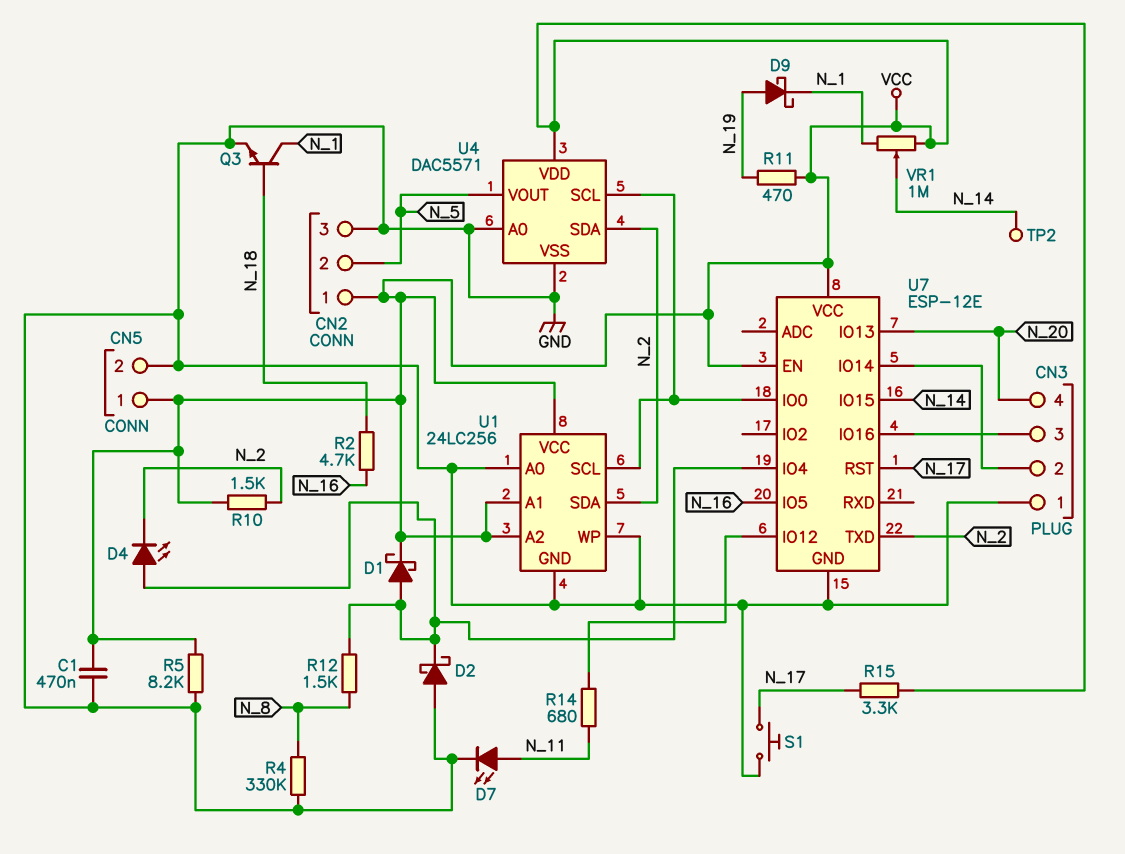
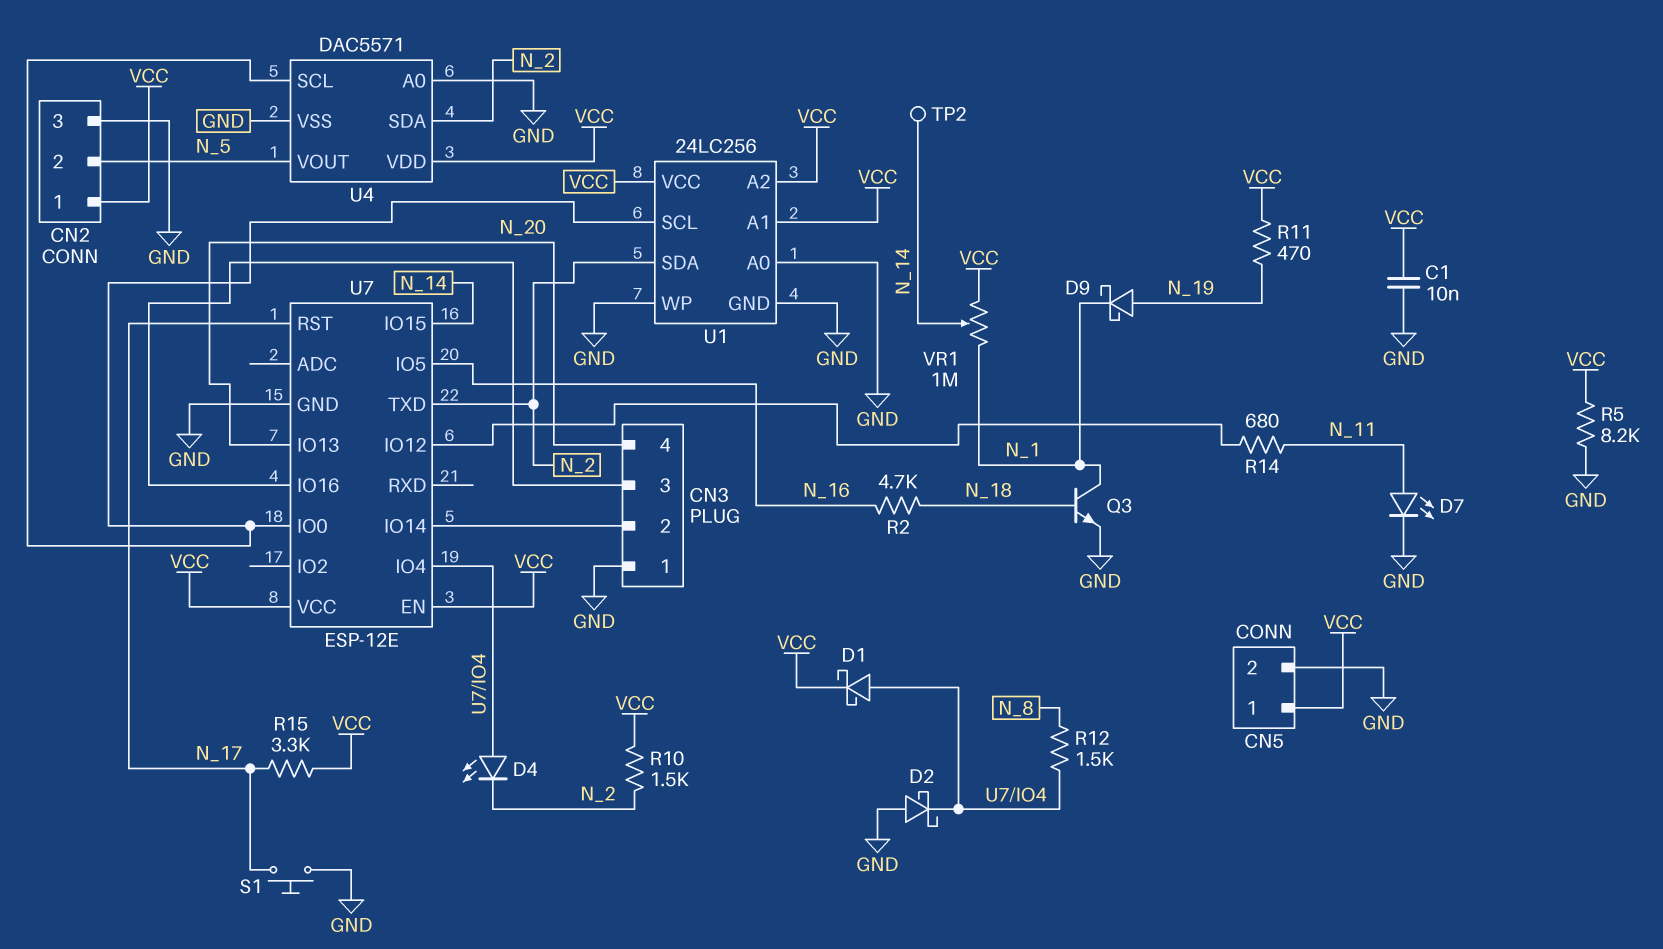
C1: 470nF (GND, VCC) -> 10nF (GND, VCC)
R4: 330k (GND, N_8) -> none

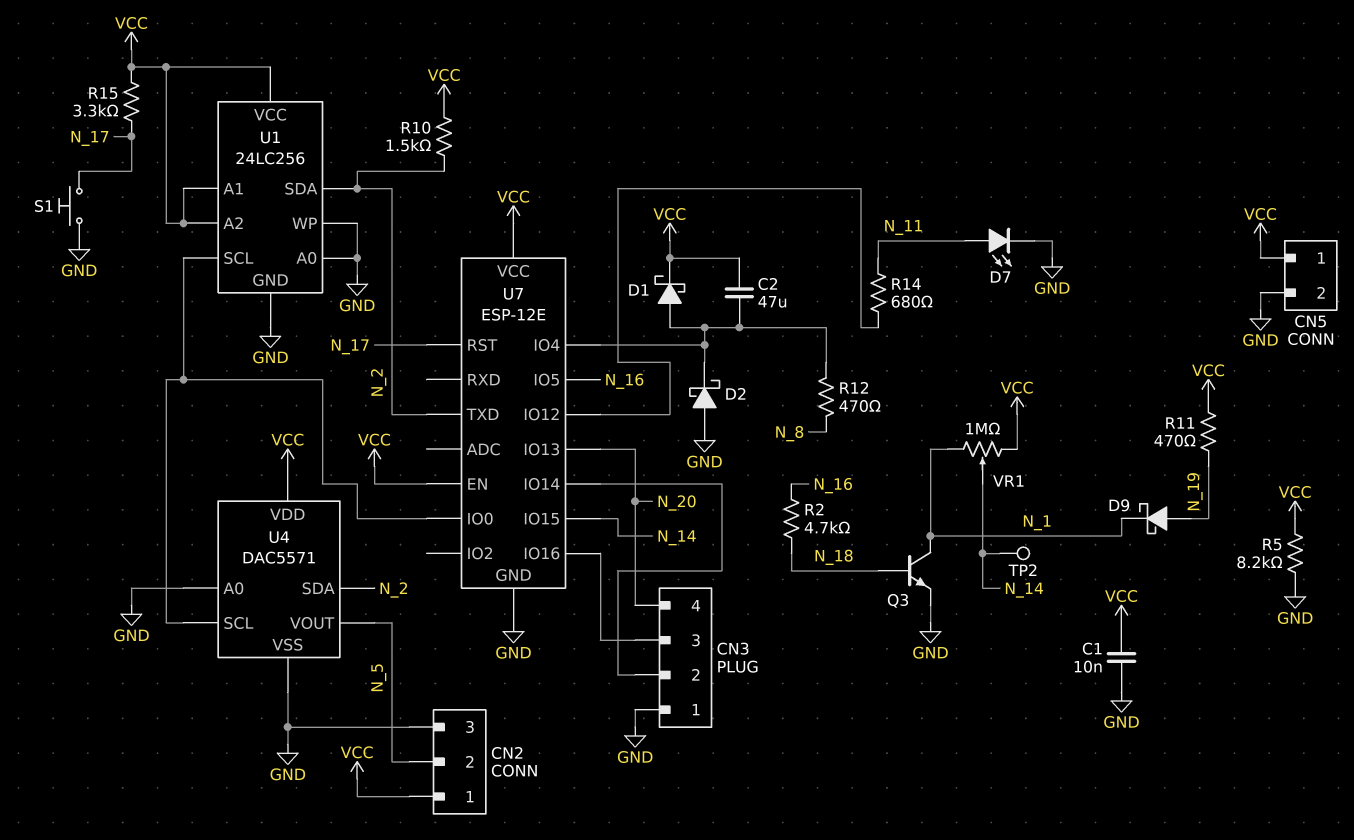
C2: none -> 47uF (U7/IO4, VCC)
D4: LED (A U7/IO4, K N_2) -> none
R12: 1.5k (N_8, U7/IO4) -> 470 (N_8, U7/IO4)

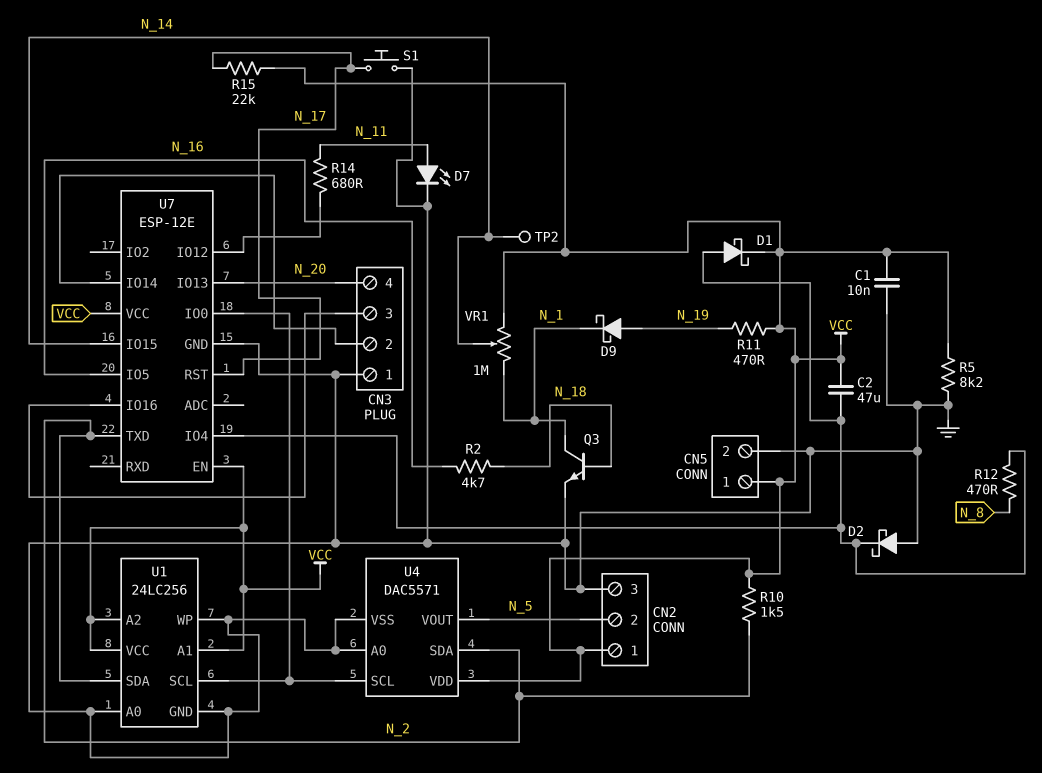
R15: 3.3k (N_17, VCC) -> 22k (N_17, VCC)

